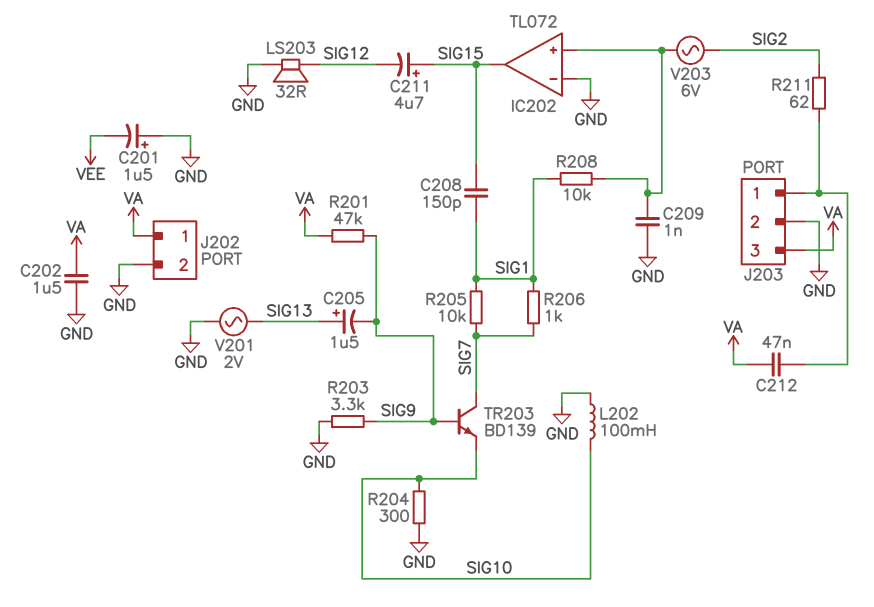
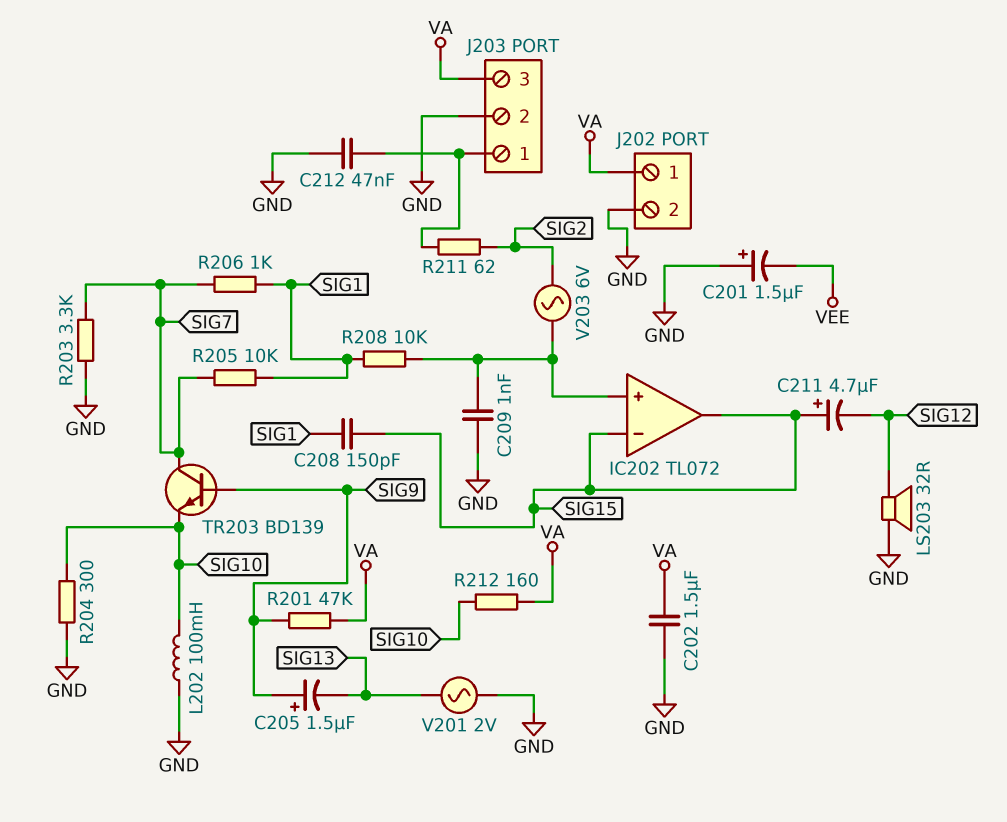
C205: 1.5uF (plus SIG13, minus SIG9) -> 1.5uF (plus SIG9, minus SIG13)
C212: 47nF (J203/1, VA) -> 47nF (GND, J203/1)
IC202 pin in-: GND -> SIG15
R203: 3.3k (GND, SIG9) -> 3.3k (GND, SIG7)
R212: none -> 160 (SIG10, VA)

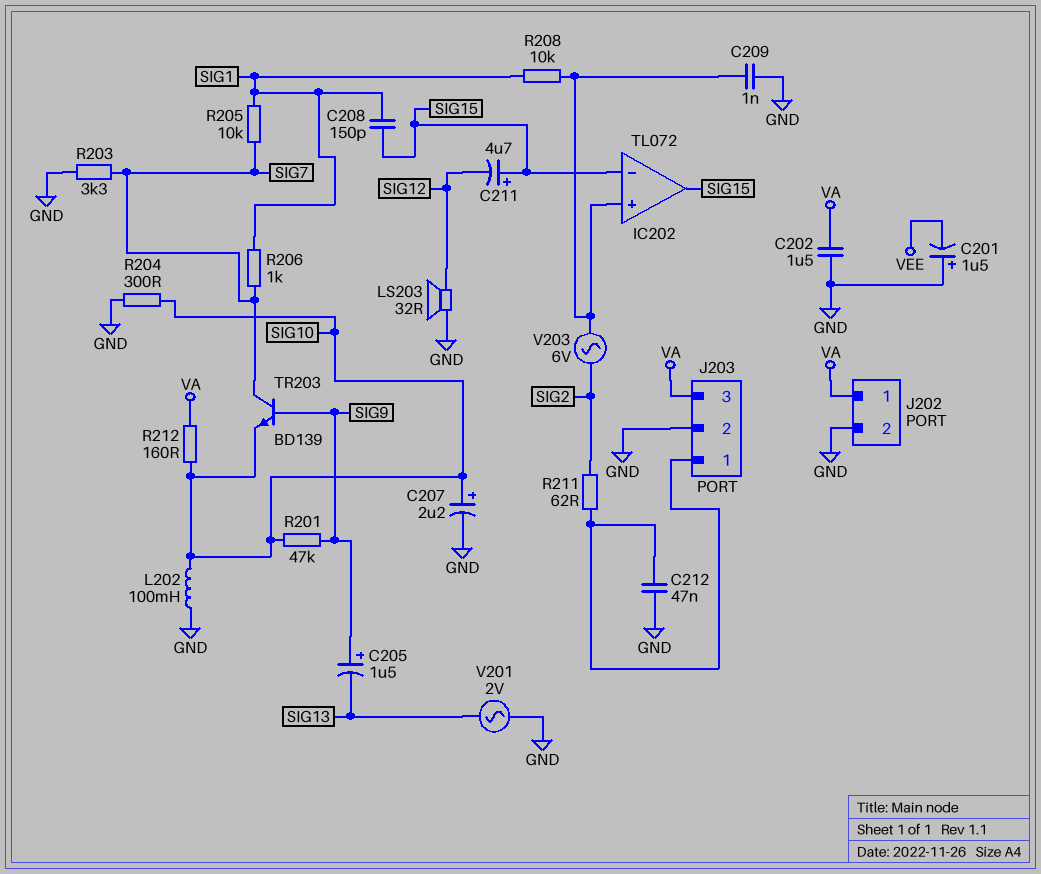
C207: none -> 2.2uF (plus SIG10, minus GND)
R201: 47k (SIG9, VA) -> 47k (SIG9, SIG10)

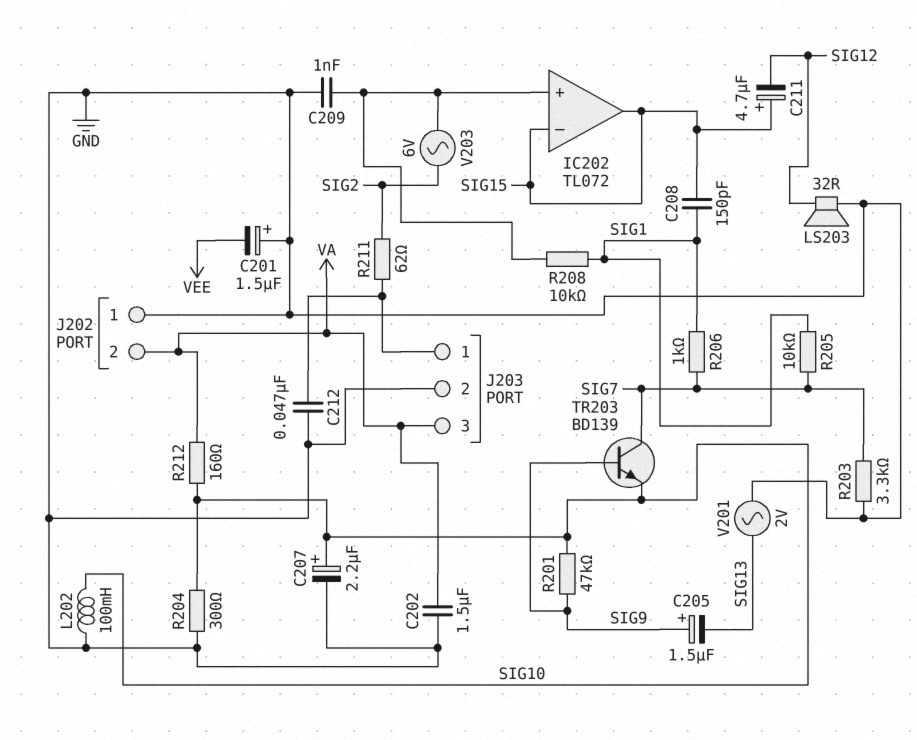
J202 pin 1: VA -> GND
J202 pin 2: GND -> VA

